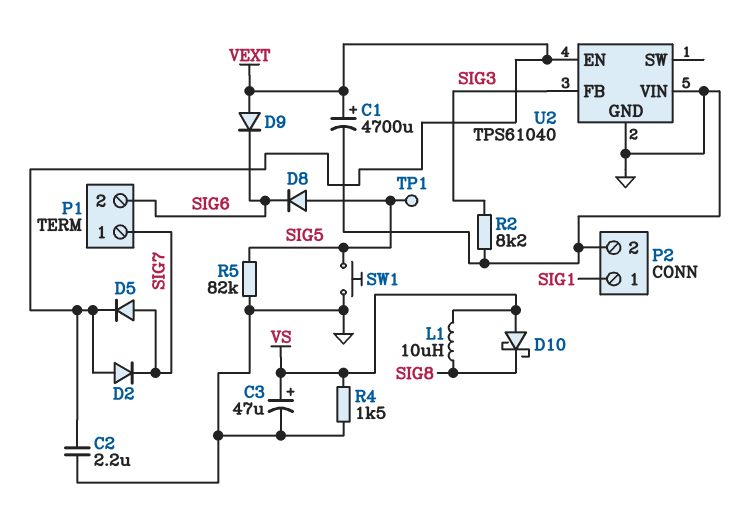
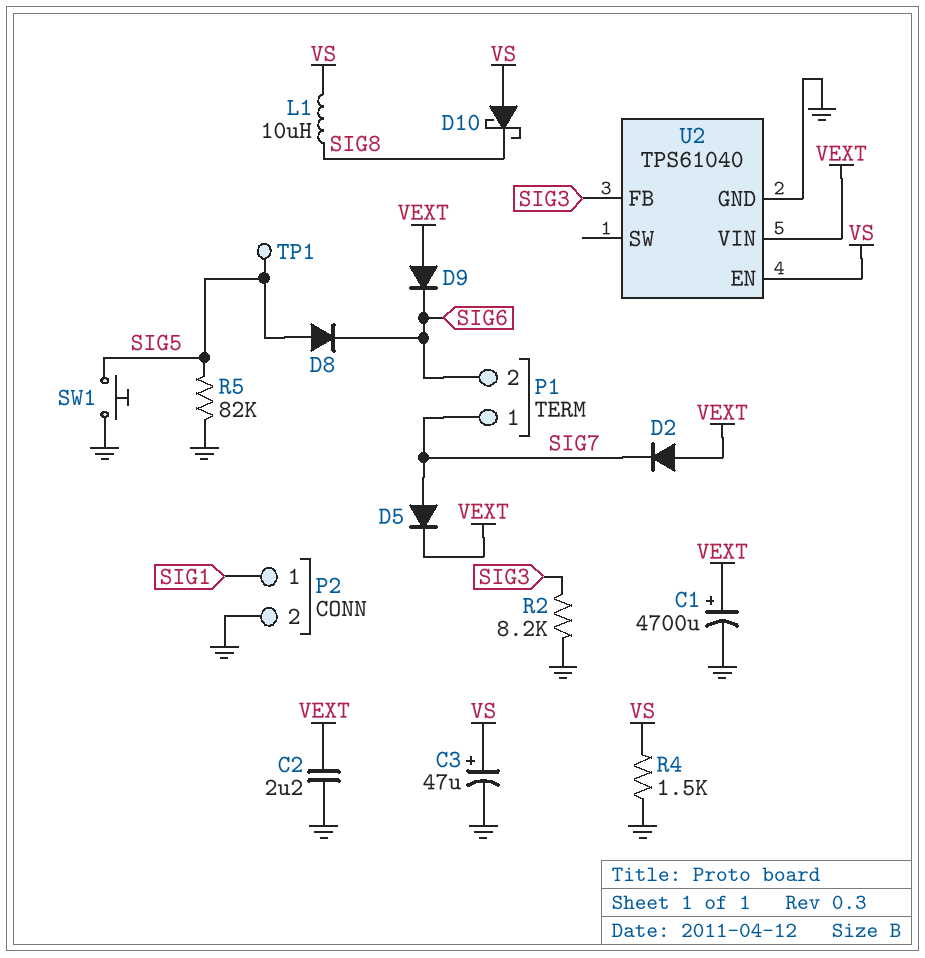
U2 pin EN: VEXT -> VS
U2 pin VIN: GND -> VEXT

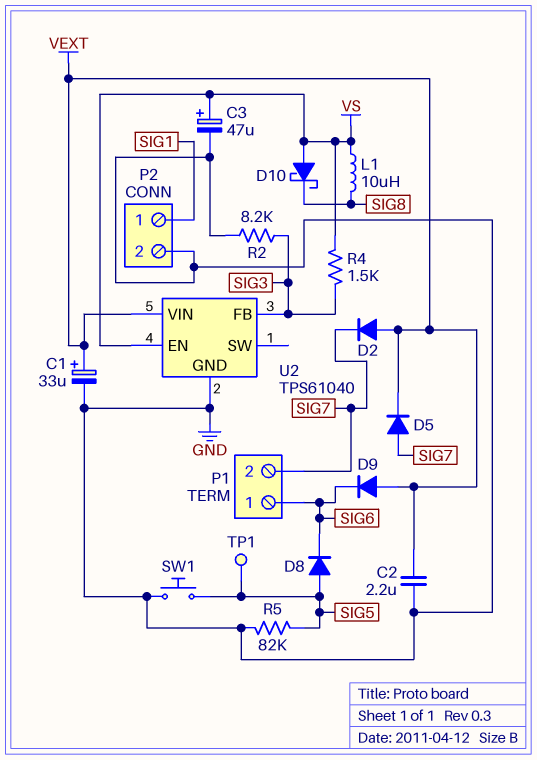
C1: 4700uF (plus VEXT, minus GND) -> 33uF (plus VEXT, minus GND)
P1 pin 1: SIG7 -> SIG6
P1 pin 2: SIG6 -> SIG7
R4: 1.5k (GND, VS) -> 1.5k (SIG3, VS)

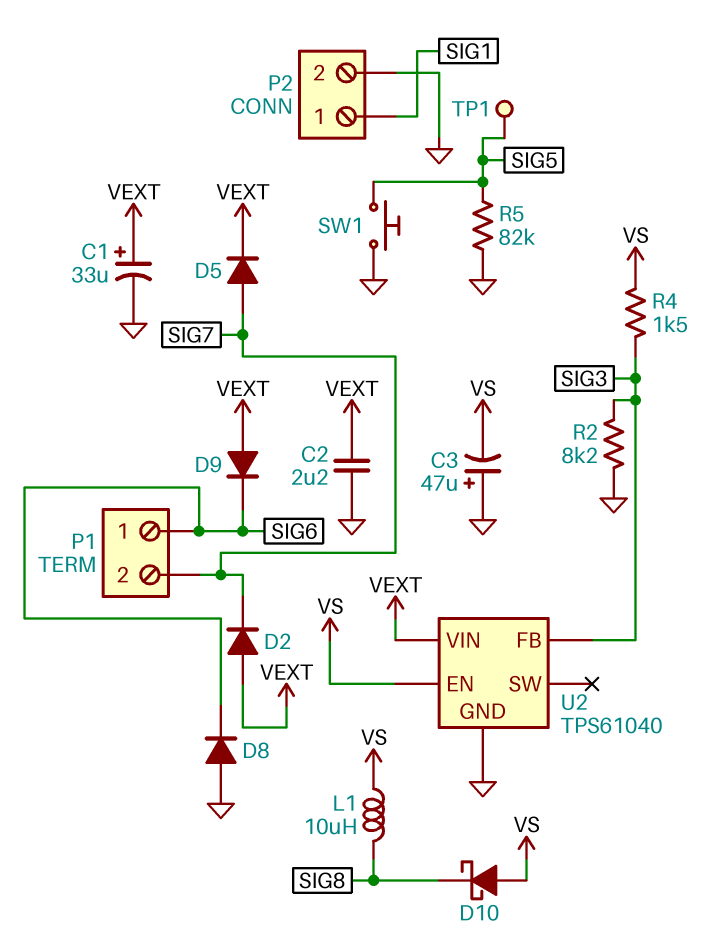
C3: 47uF (plus VS, minus GND) -> 47uF (plus GND, minus VS)
D8: diode (A SIG5, K SIG6) -> diode (A GND, K SIG6)

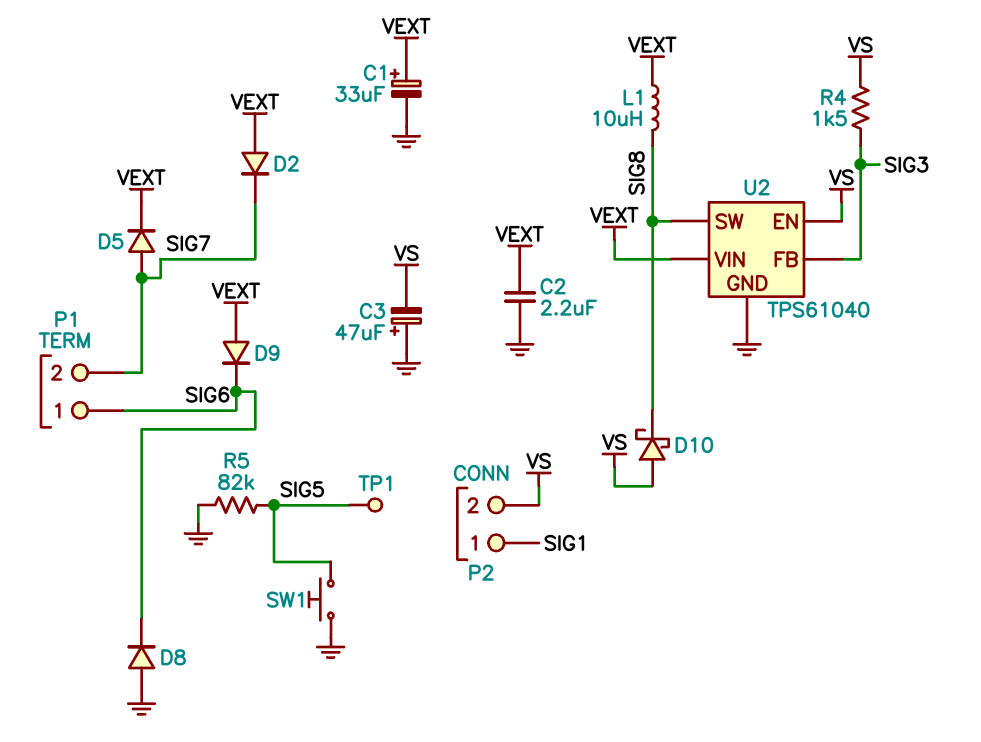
L1: 10uH (SIG8, VS) -> 10uH (SIG8, VEXT)
P2 pin 2: GND -> VS
R2: 8.2k (GND, SIG3) -> none
U2 pin SW: none -> SIG8

